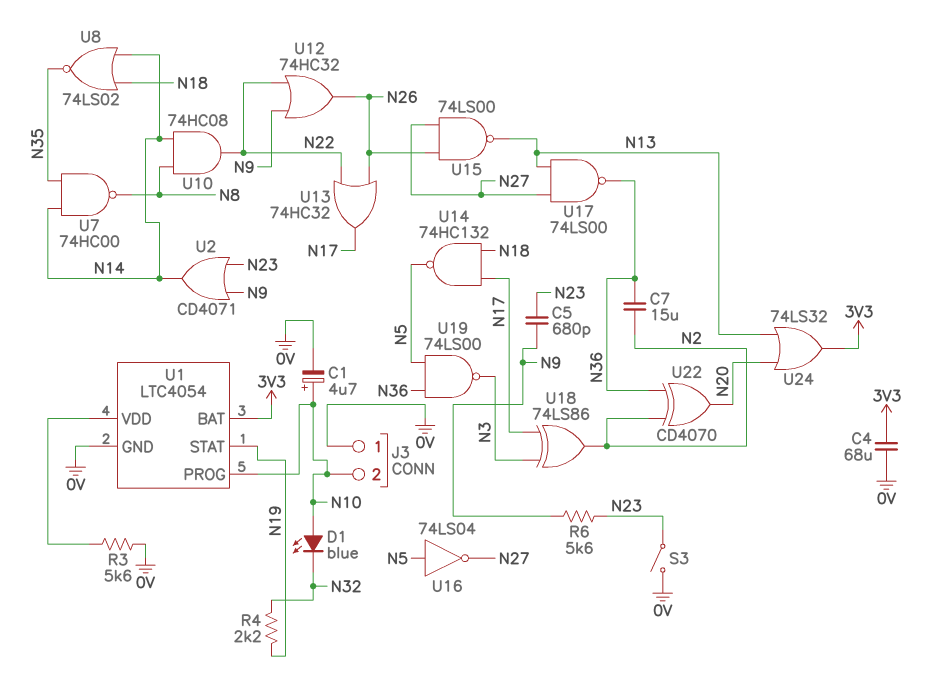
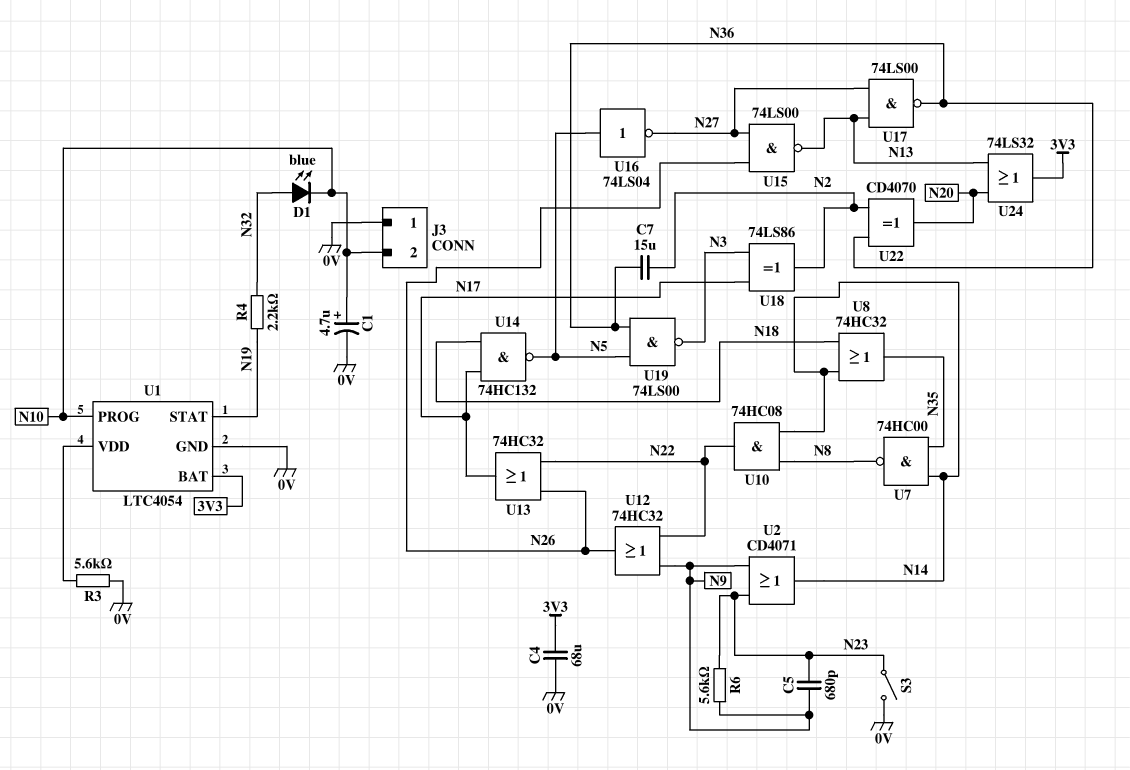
D1: LED blue (A N10, K N32) -> LED blue (A N32, K N10)
U8: NOR 74LS02 (in N14, in N18, out N35) -> OR 74HC32 (in N14, in N18, out N35)

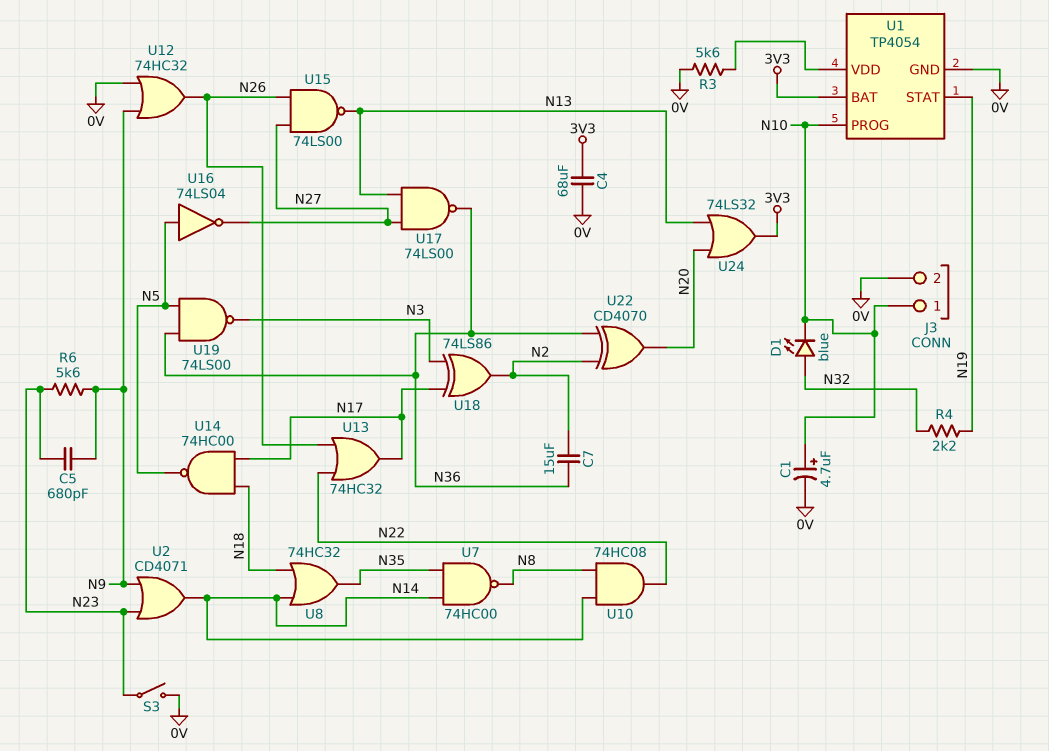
J3 pin 1: 0V -> N10
J3 pin 2: N10 -> 0V
U1: LTC4054 -> TP4054
U12: OR 74HC32 (in N9, in N22, out N26) -> OR 74HC32 (in 0V, in N9, out N26)
U14: NAND 74HC132 (in N17, in N18, out N5) -> NAND 74HC00 (in N17, in N18, out N5)

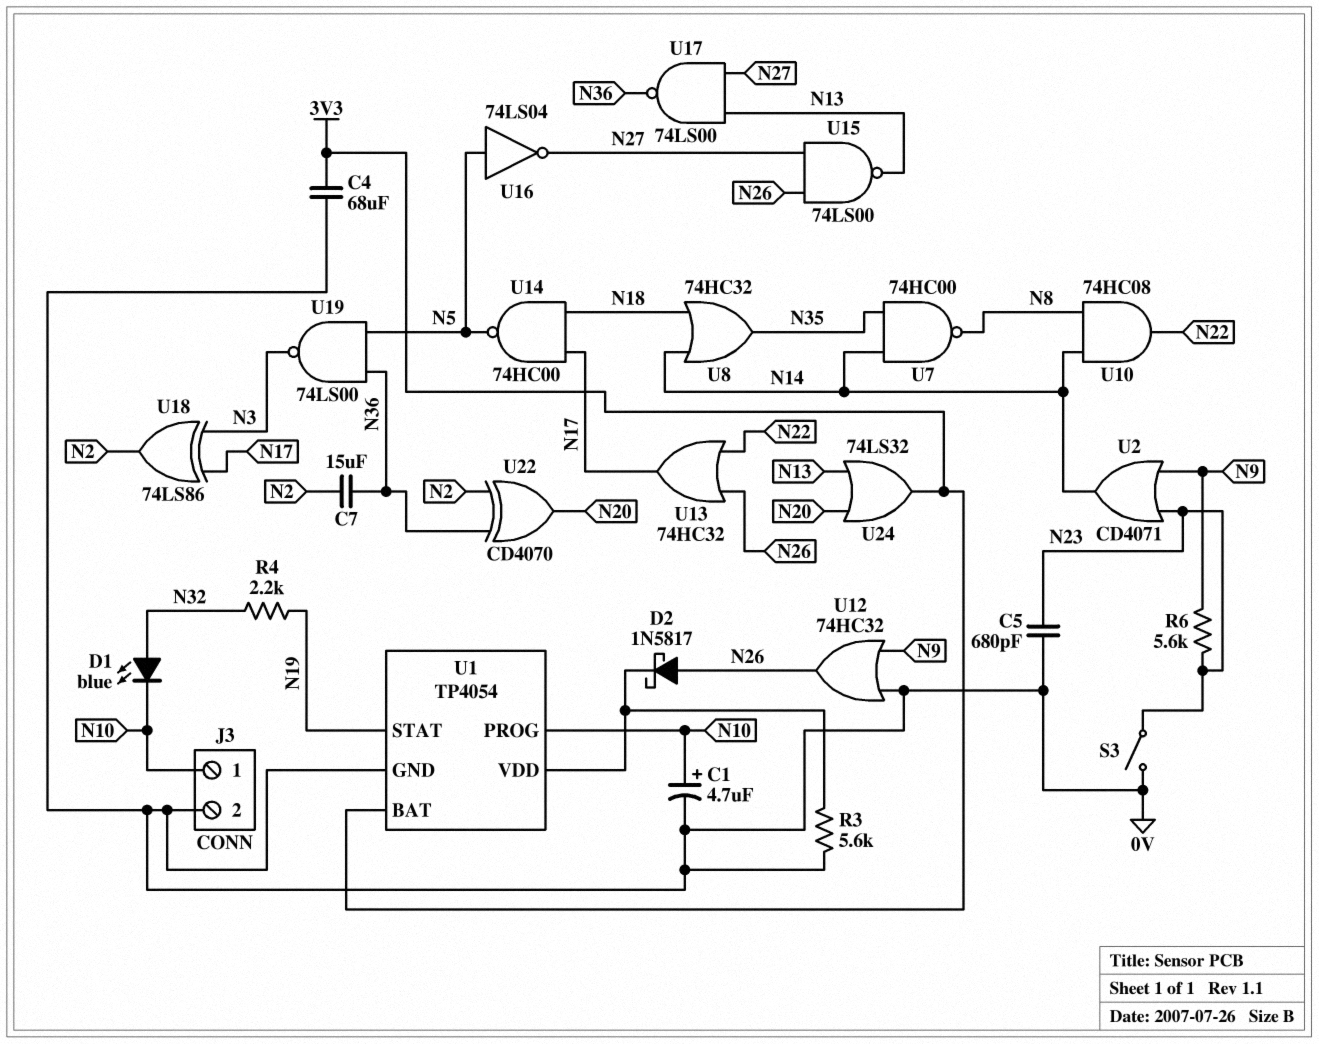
C5: 680pF (N9, N23) -> 680pF (0V, N23)
D2: none -> schottky 1N5817 (A N26, K U1/VDD)

